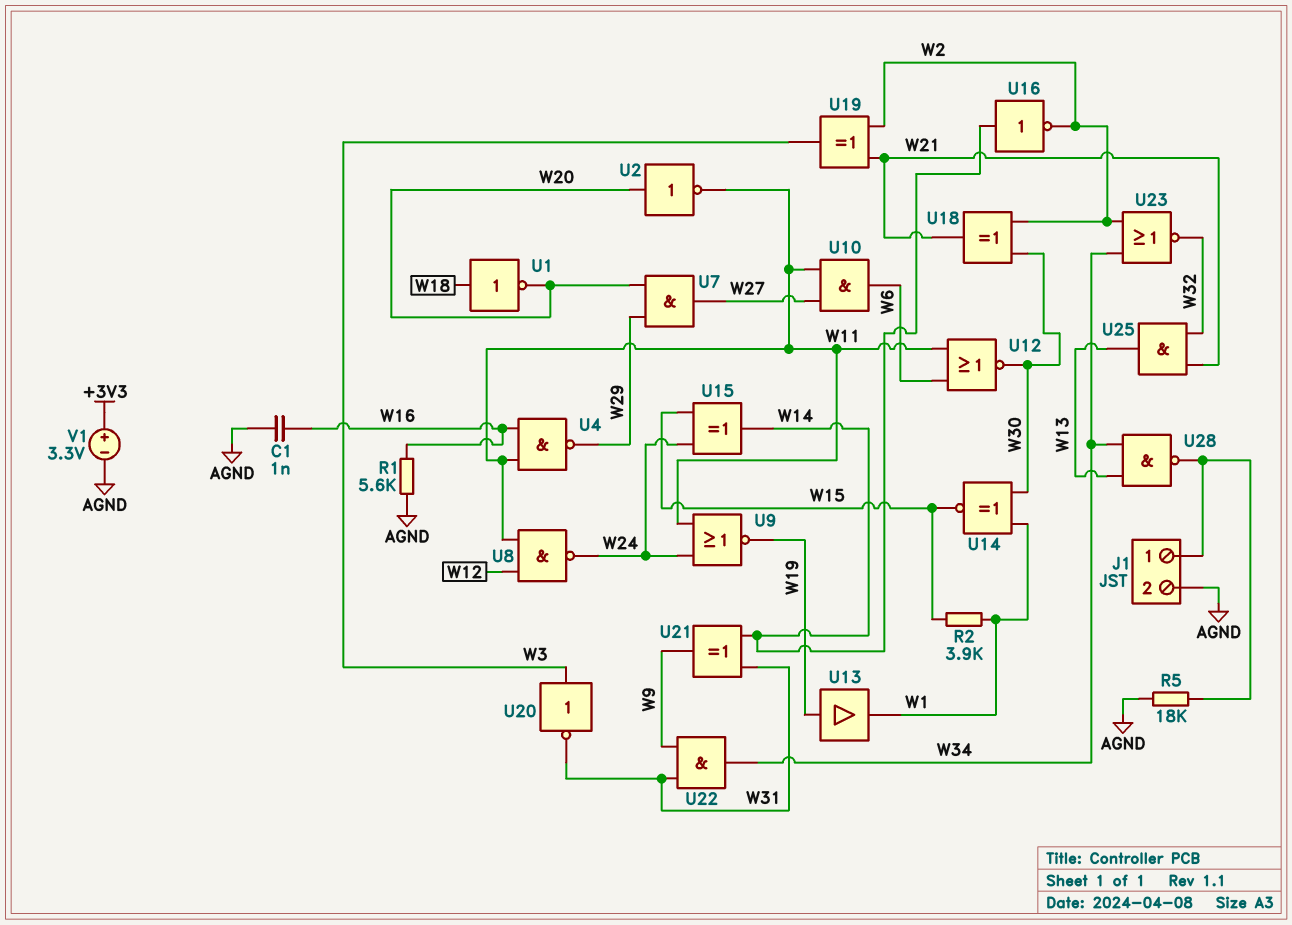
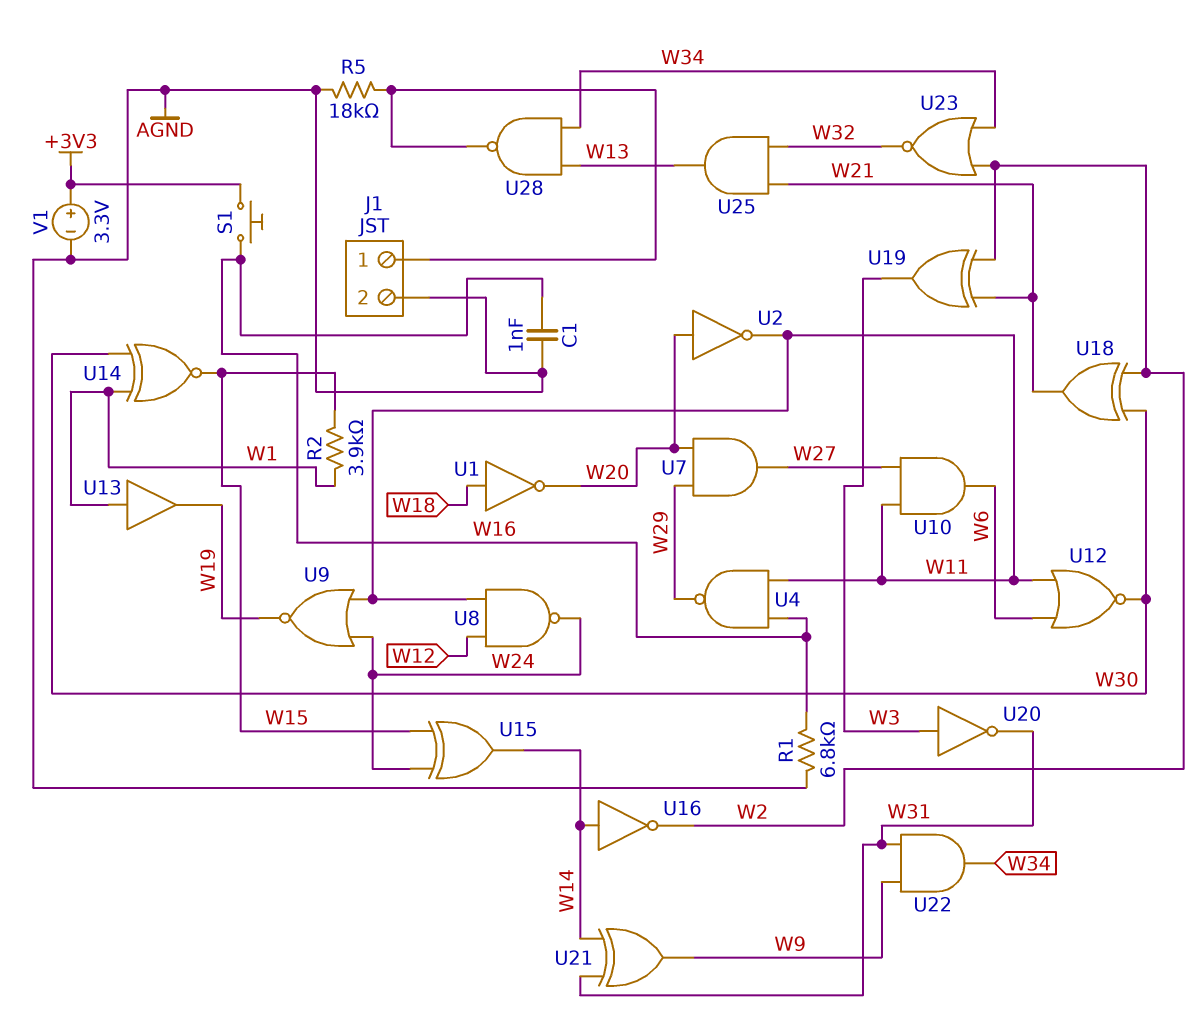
R1: 5.6k (AGND, W16) -> 6.8k (AGND, W16)
S1: none -> button (+3V3, W16)
U13: buffer (in W19, out W1) -> buffer (in W1, out W19)

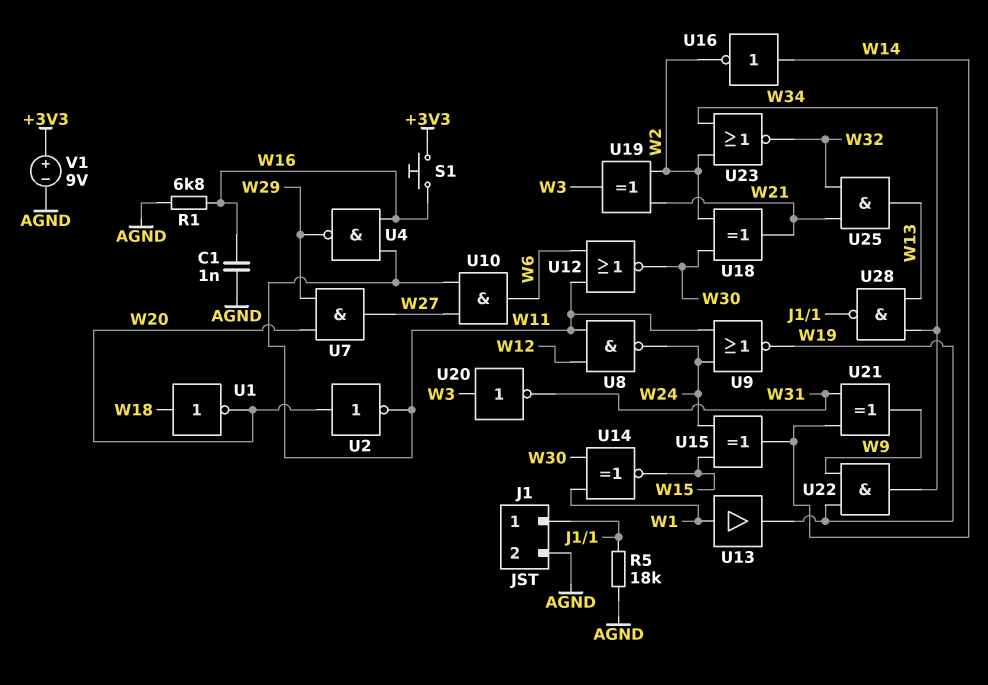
R2: 3.9k (W1, W15) -> none
U22: AND (in W9, in W31, out W34) -> AND (in W9, in W19, out W34)
V1: 3.3V (plus +3V3, minus AGND) -> 9V (plus +3V3, minus AGND)

